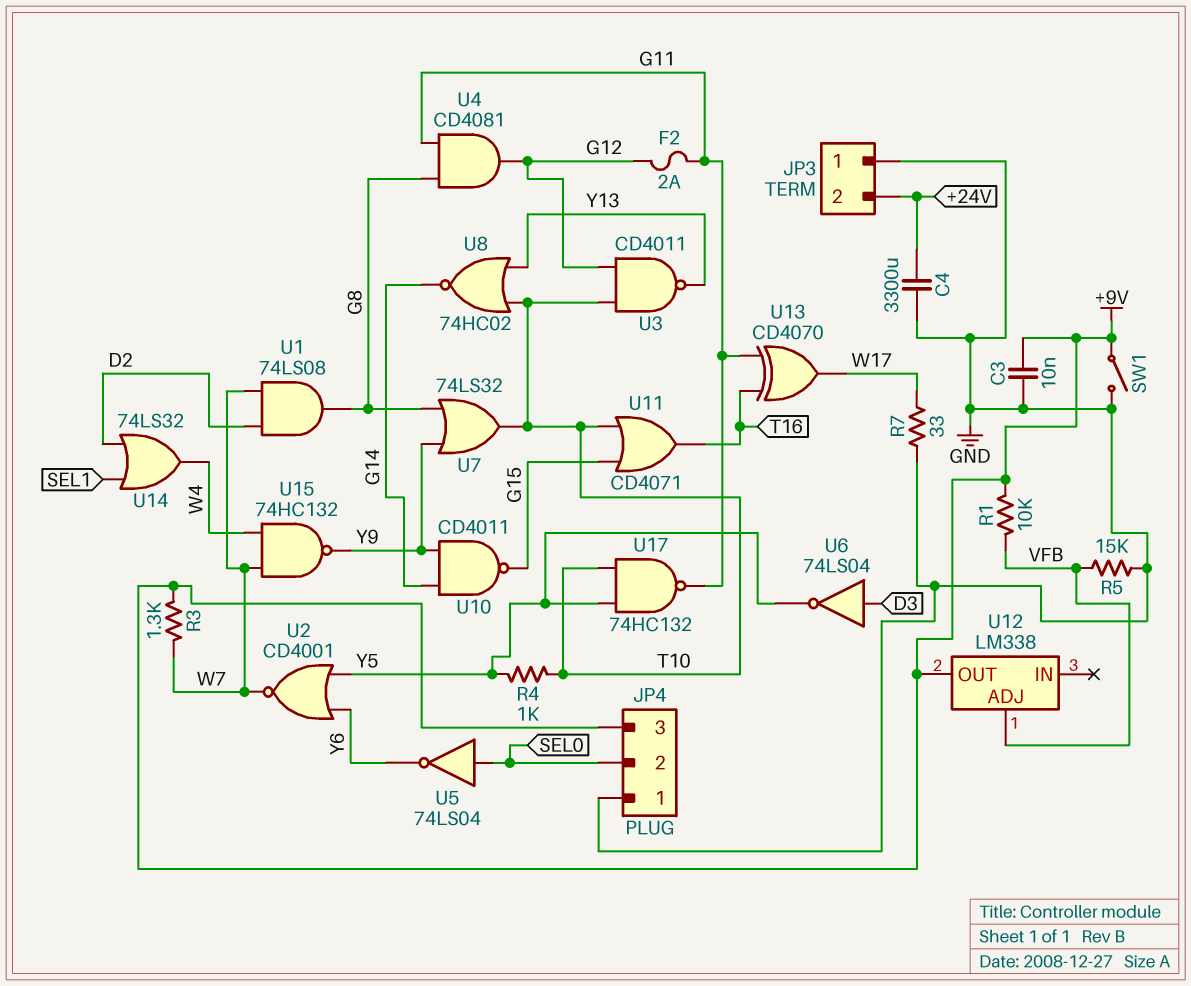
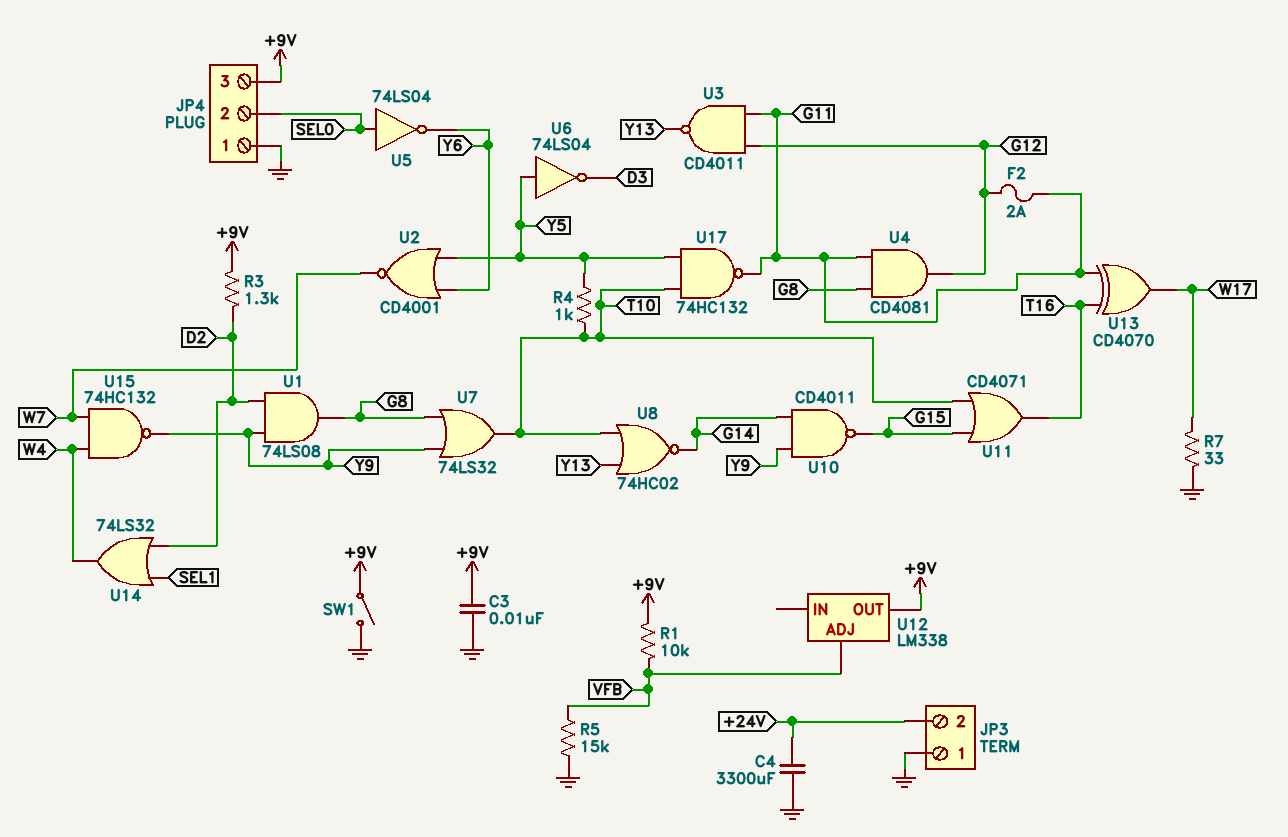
R3: 1.3k (+9V, W7) -> 1.3k (+9V, D2)
U1: AND 74LS08 (in D2, in W7, out G8) -> AND 74LS08 (in D2, in Y9, out G8)
U3: NAND CD4011 (in G12, in T10, out Y13) -> NAND CD4011 (in G11, in G12, out Y13)
U6: NOT 74LS04 (in D3, out Y5) -> NOT 74LS04 (in Y5, out D3)

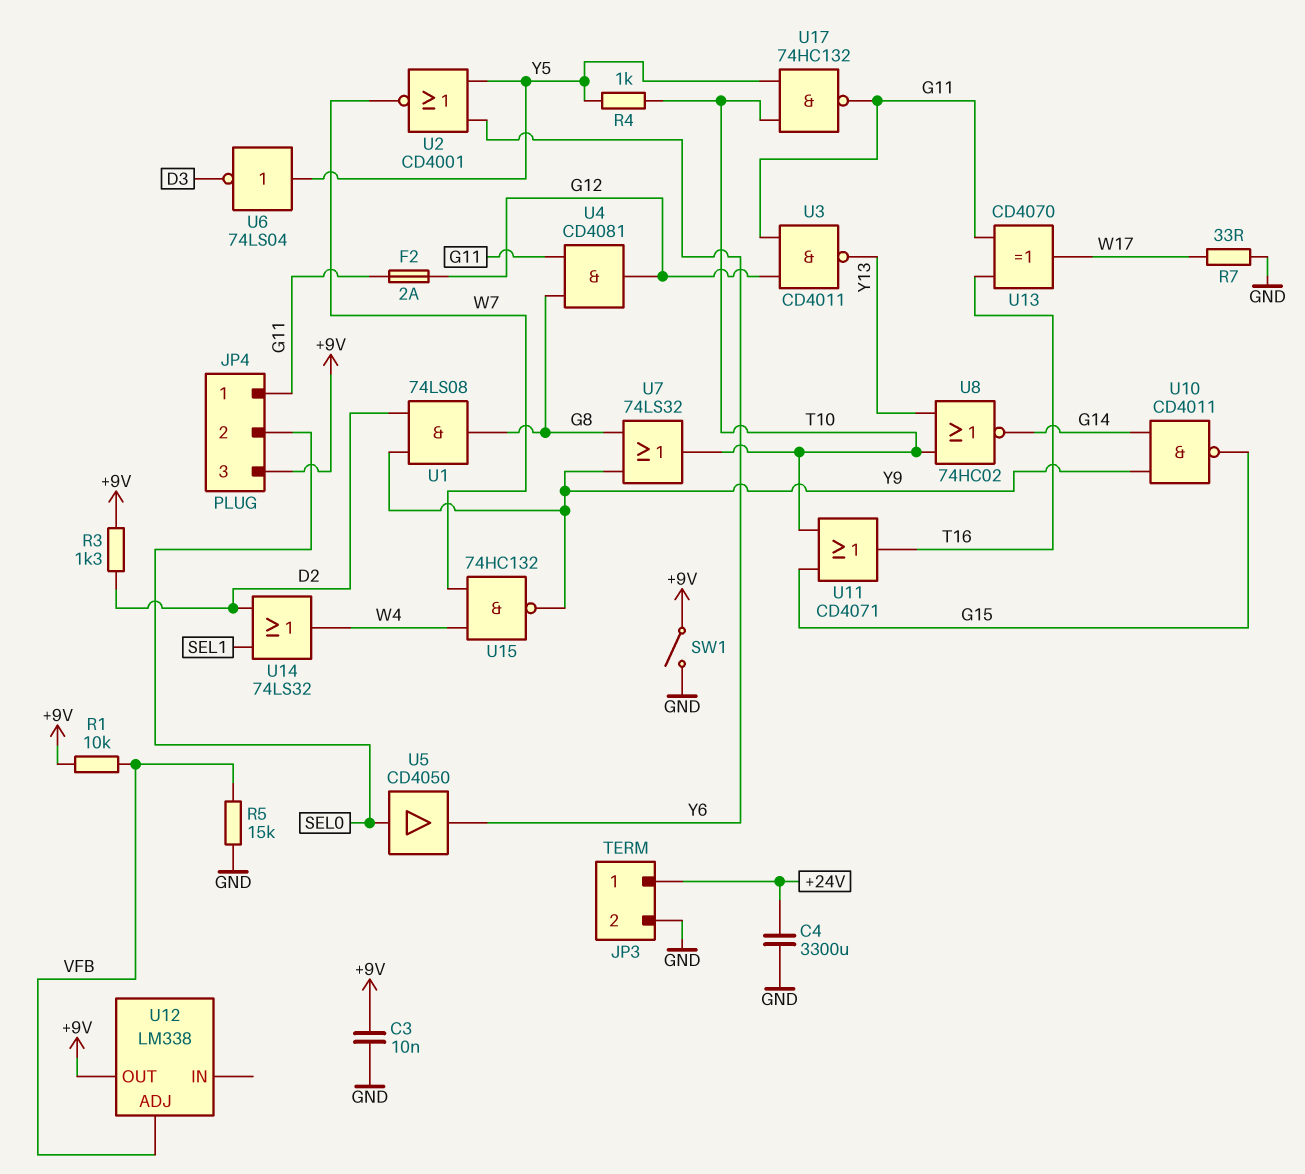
JP3 pin 1: GND -> +24V
JP3 pin 2: +24V -> GND
JP4 pin 1: GND -> G11
U5: NOT 74LS04 (in SEL0, out Y6) -> buffer CD4050 (in SEL0, out Y6)

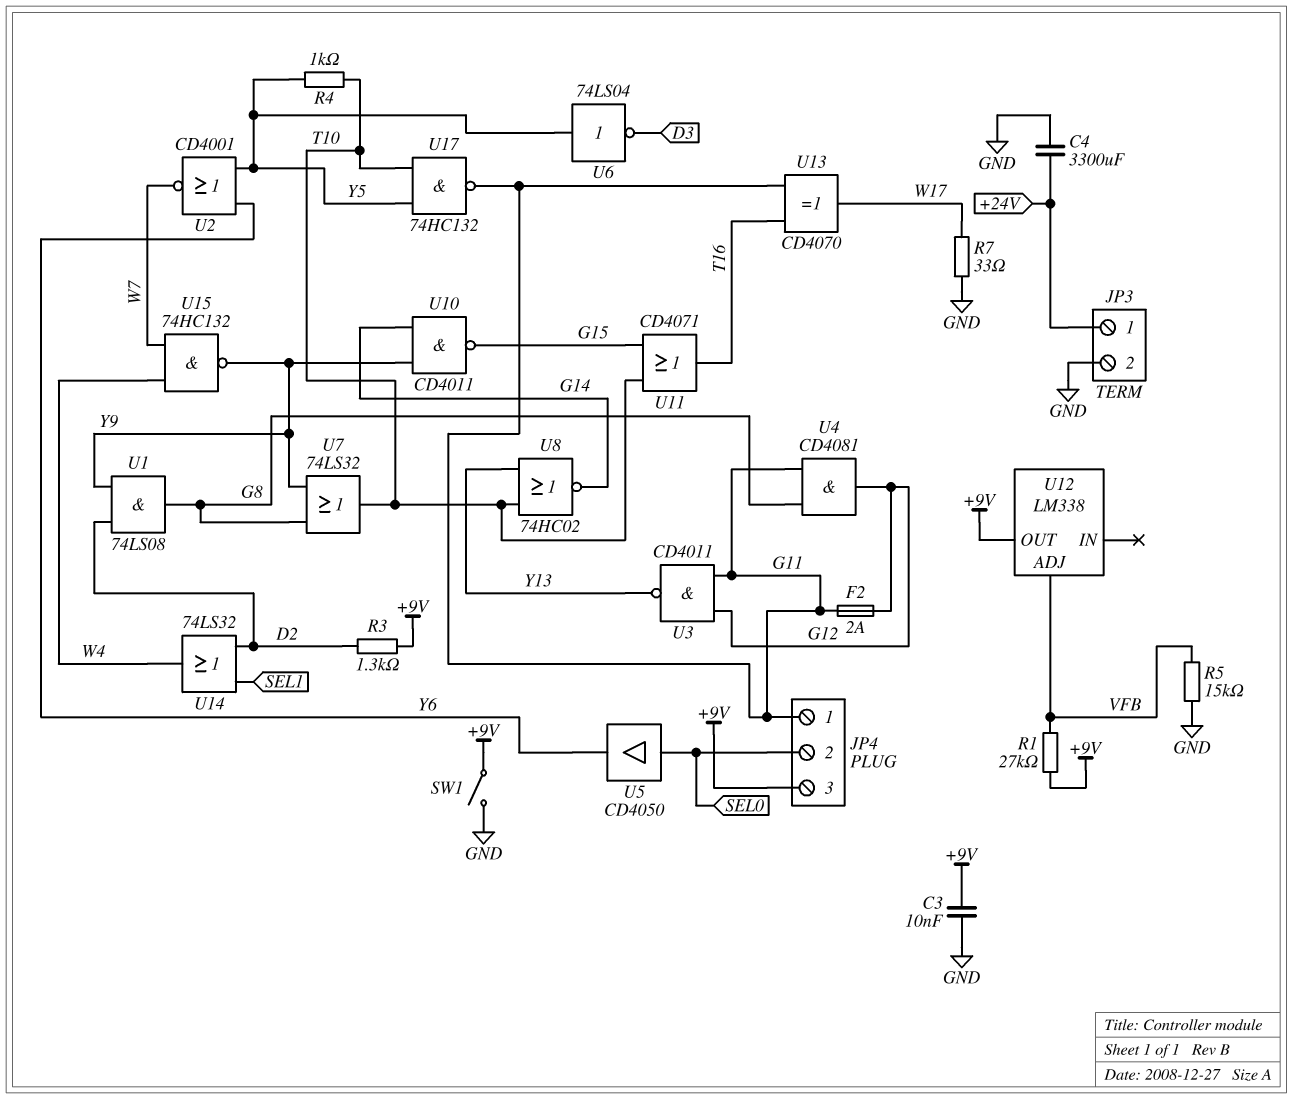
R1: 10k (+9V, VFB) -> 27k (+9V, VFB)

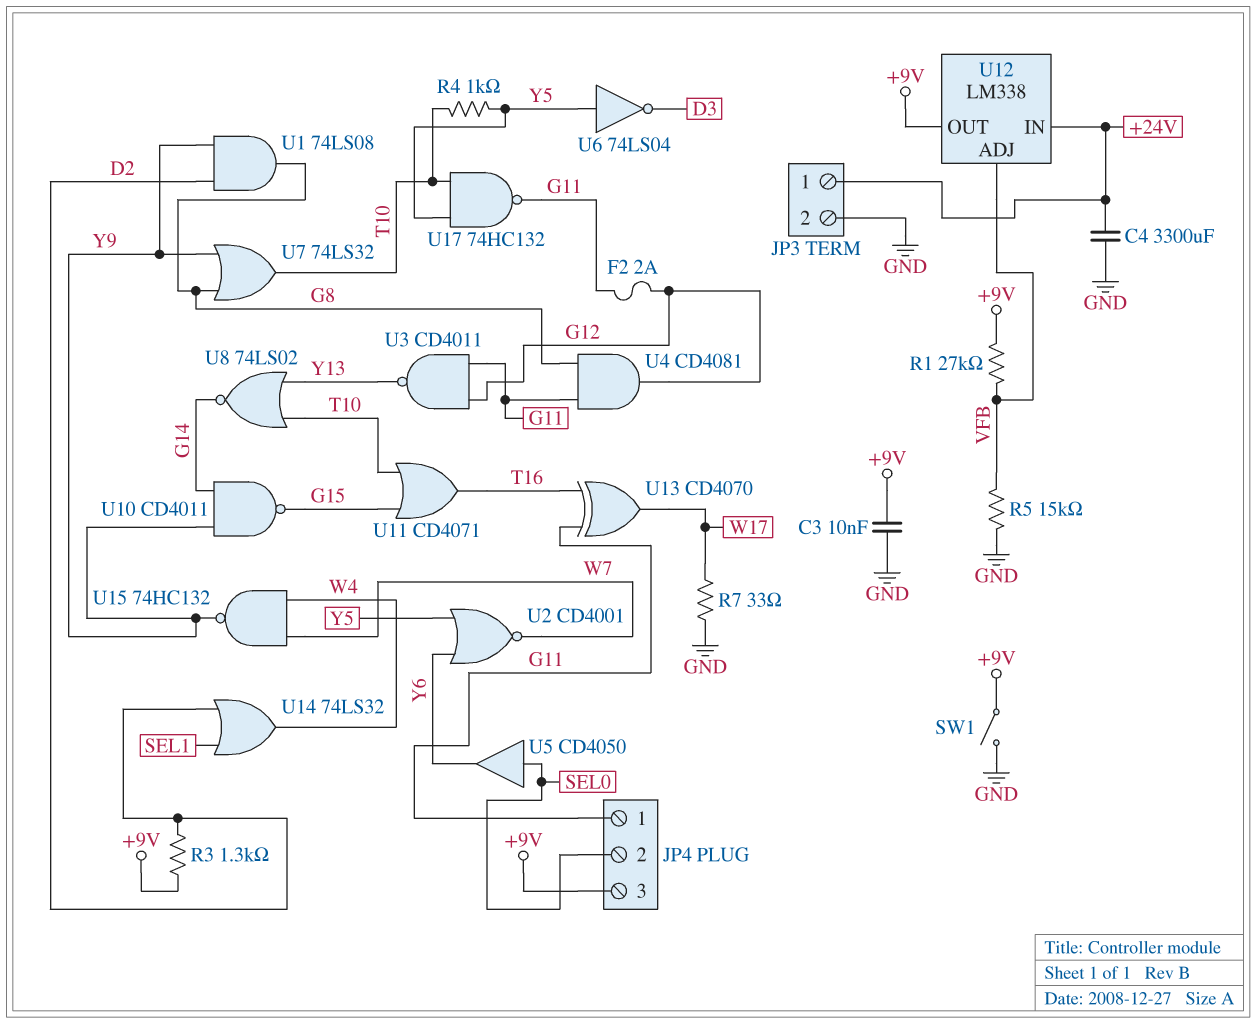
U8: NOR 74HC02 (in T10, in Y13, out G14) -> NOR 74LS02 (in T10, in Y13, out G14)
U12 pin IN: none -> +24V

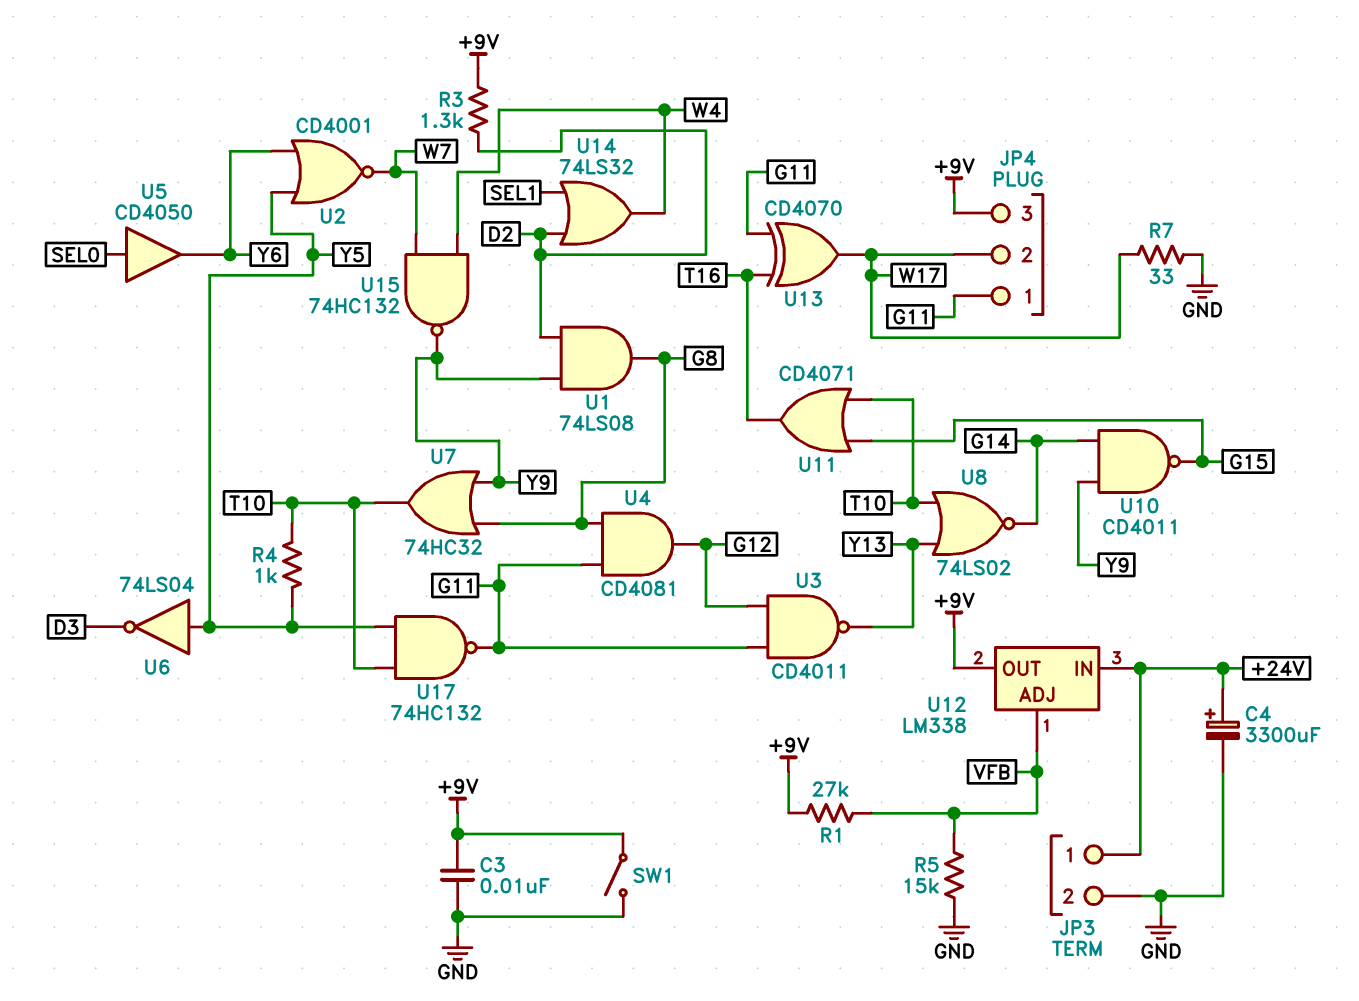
C4: 3300uF (+24V, GND) -> 3300uF (plus +24V, minus GND)
F2: 2A (G11, G12) -> none
JP4 pin 2: SEL0 -> W17
U7: OR 74LS32 (in G8, in Y9, out T10) -> OR 74HC32 (in G8, in Y9, out T10)

